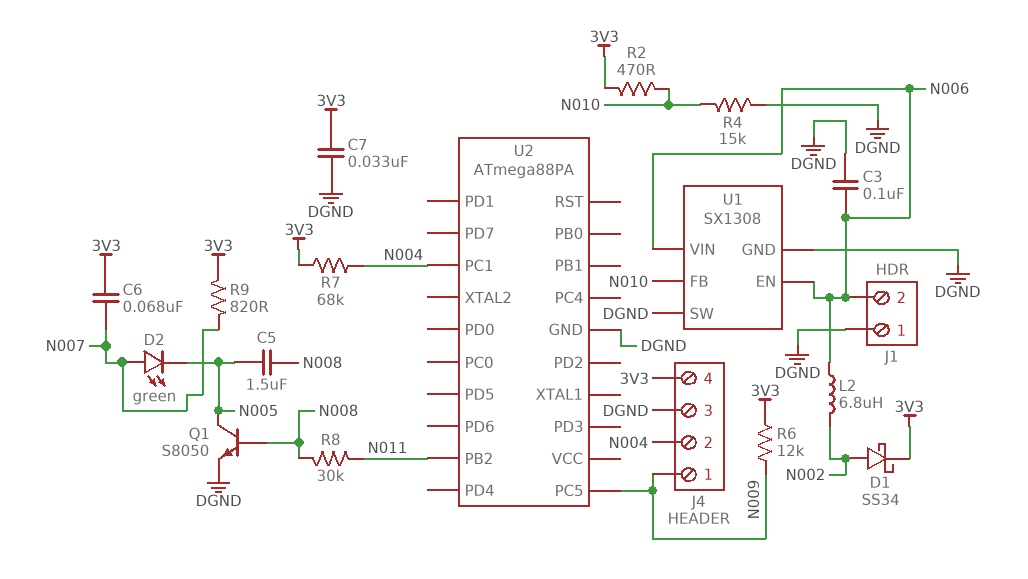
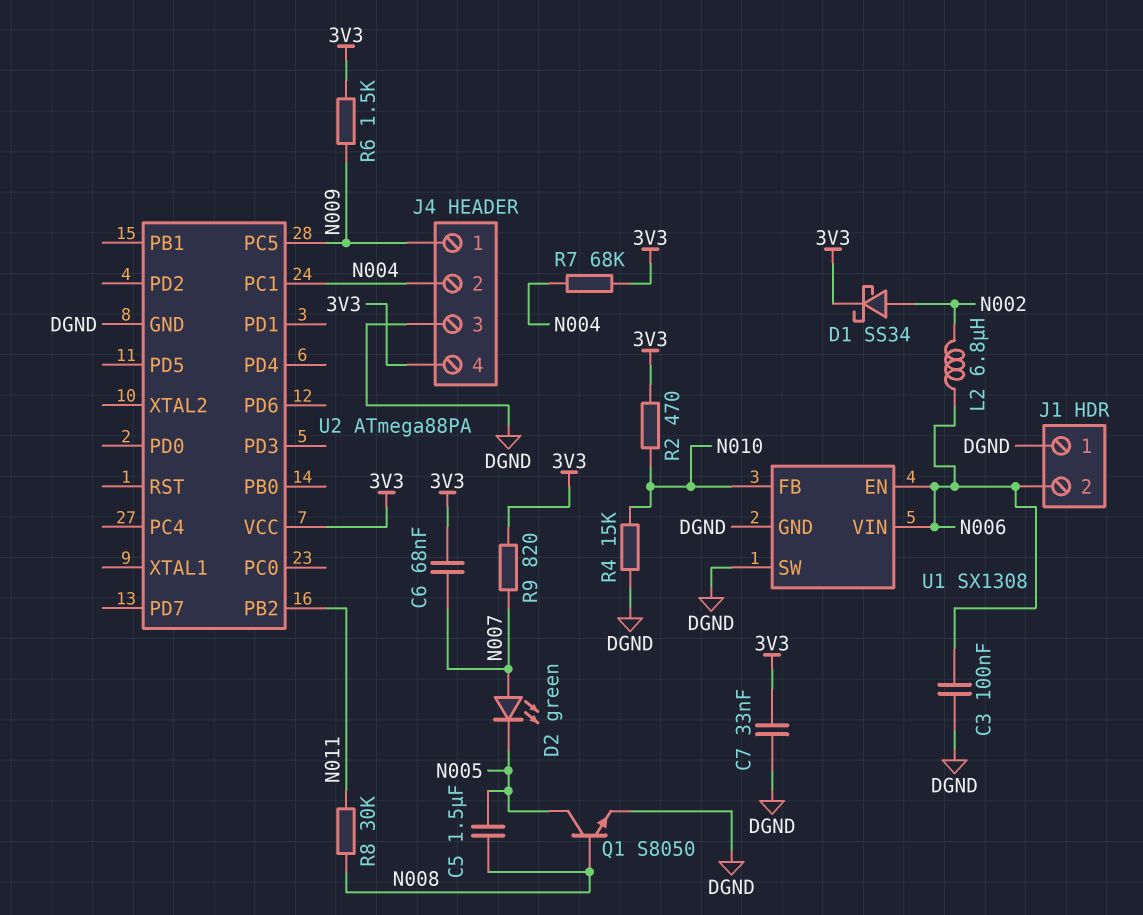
R6: 12k (3V3, N009) -> 1.5k (3V3, N009)
U2 pin VCC: none -> 3V3

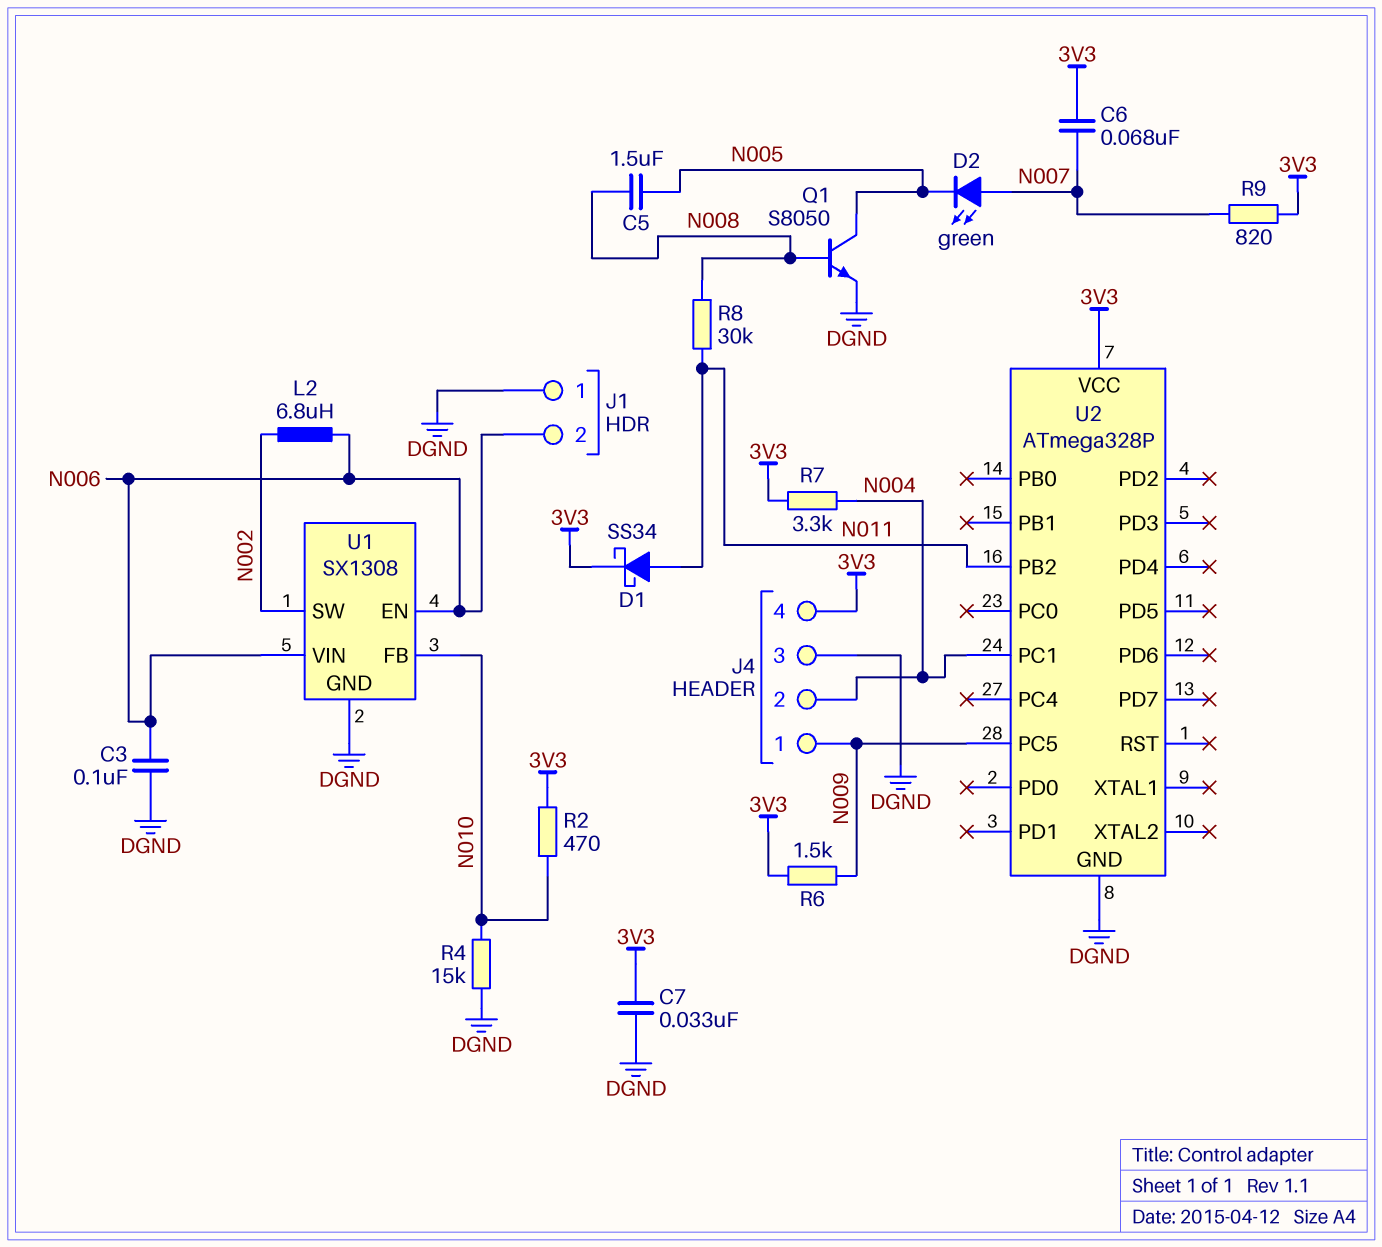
D1: schottky SS34 (A N002, K 3V3) -> schottky SS34 (A N011, K 3V3)
R7: 68k (3V3, N004) -> 3.3k (3V3, N004)
U1 pin SW: DGND -> N002
U2: ATmega88PA -> ATmega328P

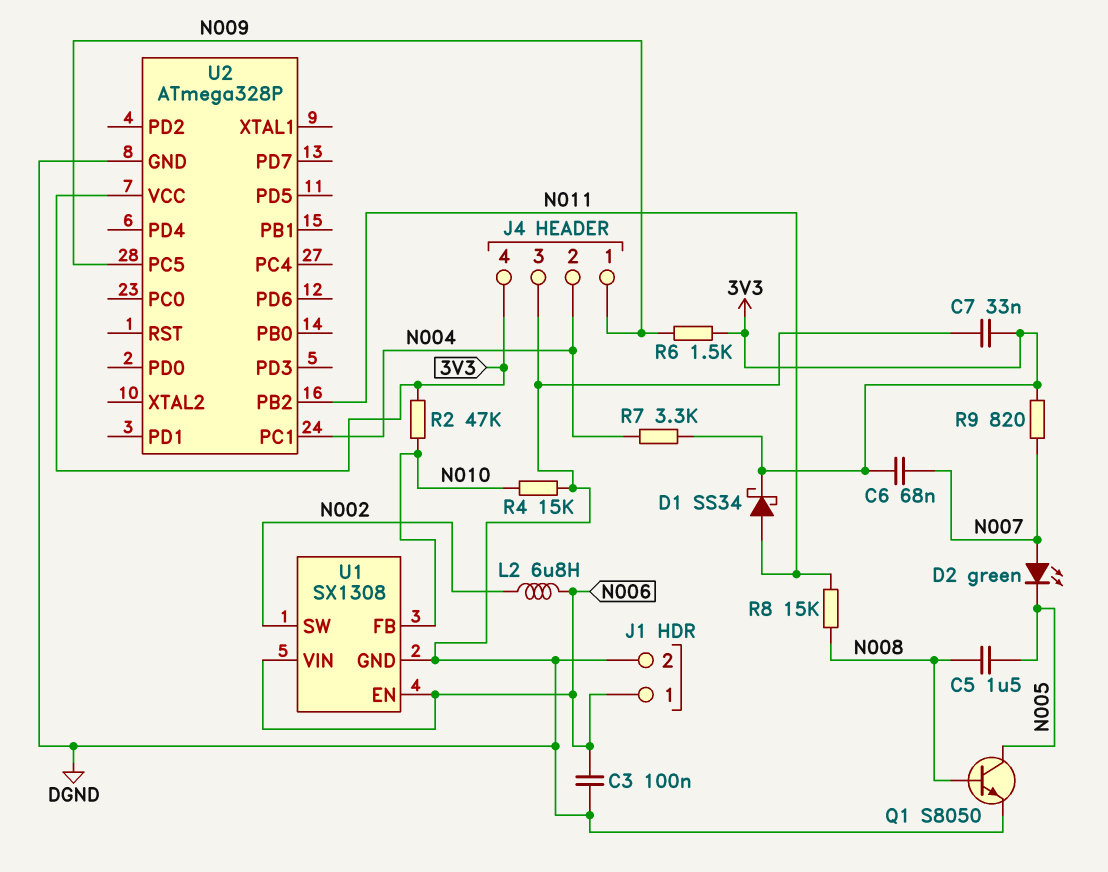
J1 pin 1: DGND -> N006
J1 pin 2: N006 -> DGND
R2: 470 (3V3, N010) -> 47k (3V3, N010)
R8: 30k (N008, N011) -> 15k (N008, N011)

